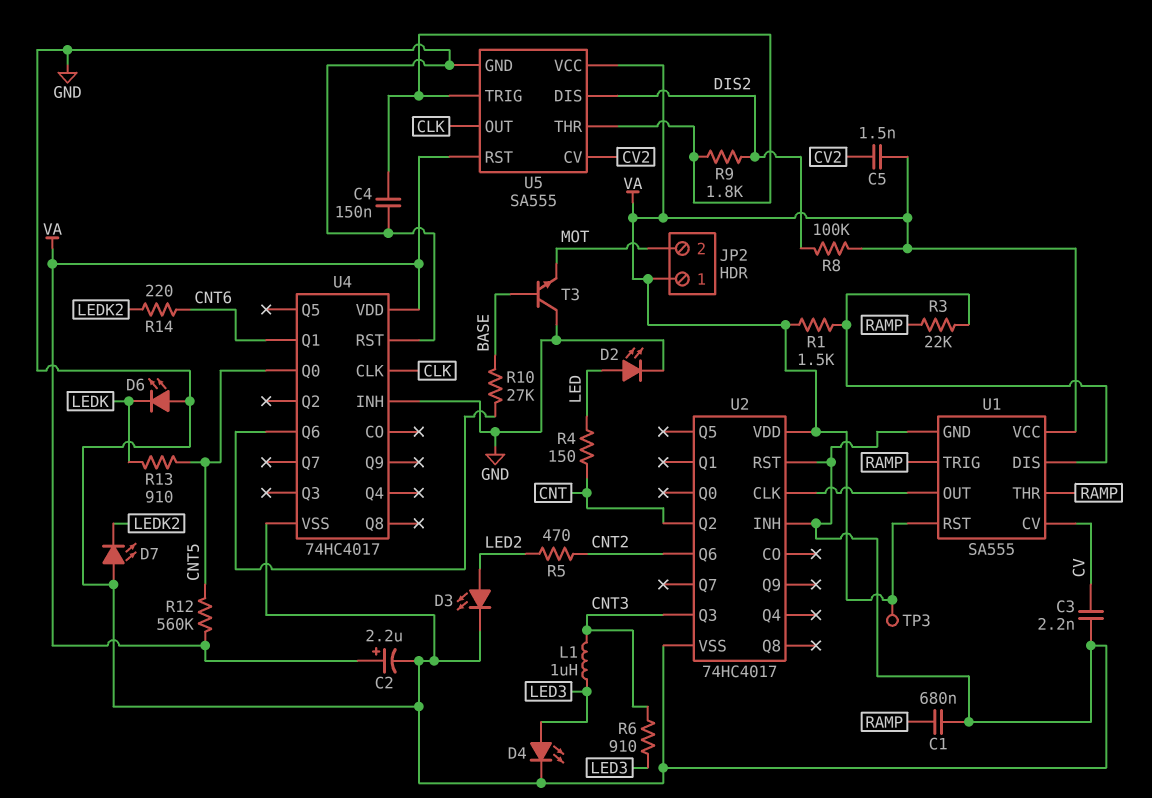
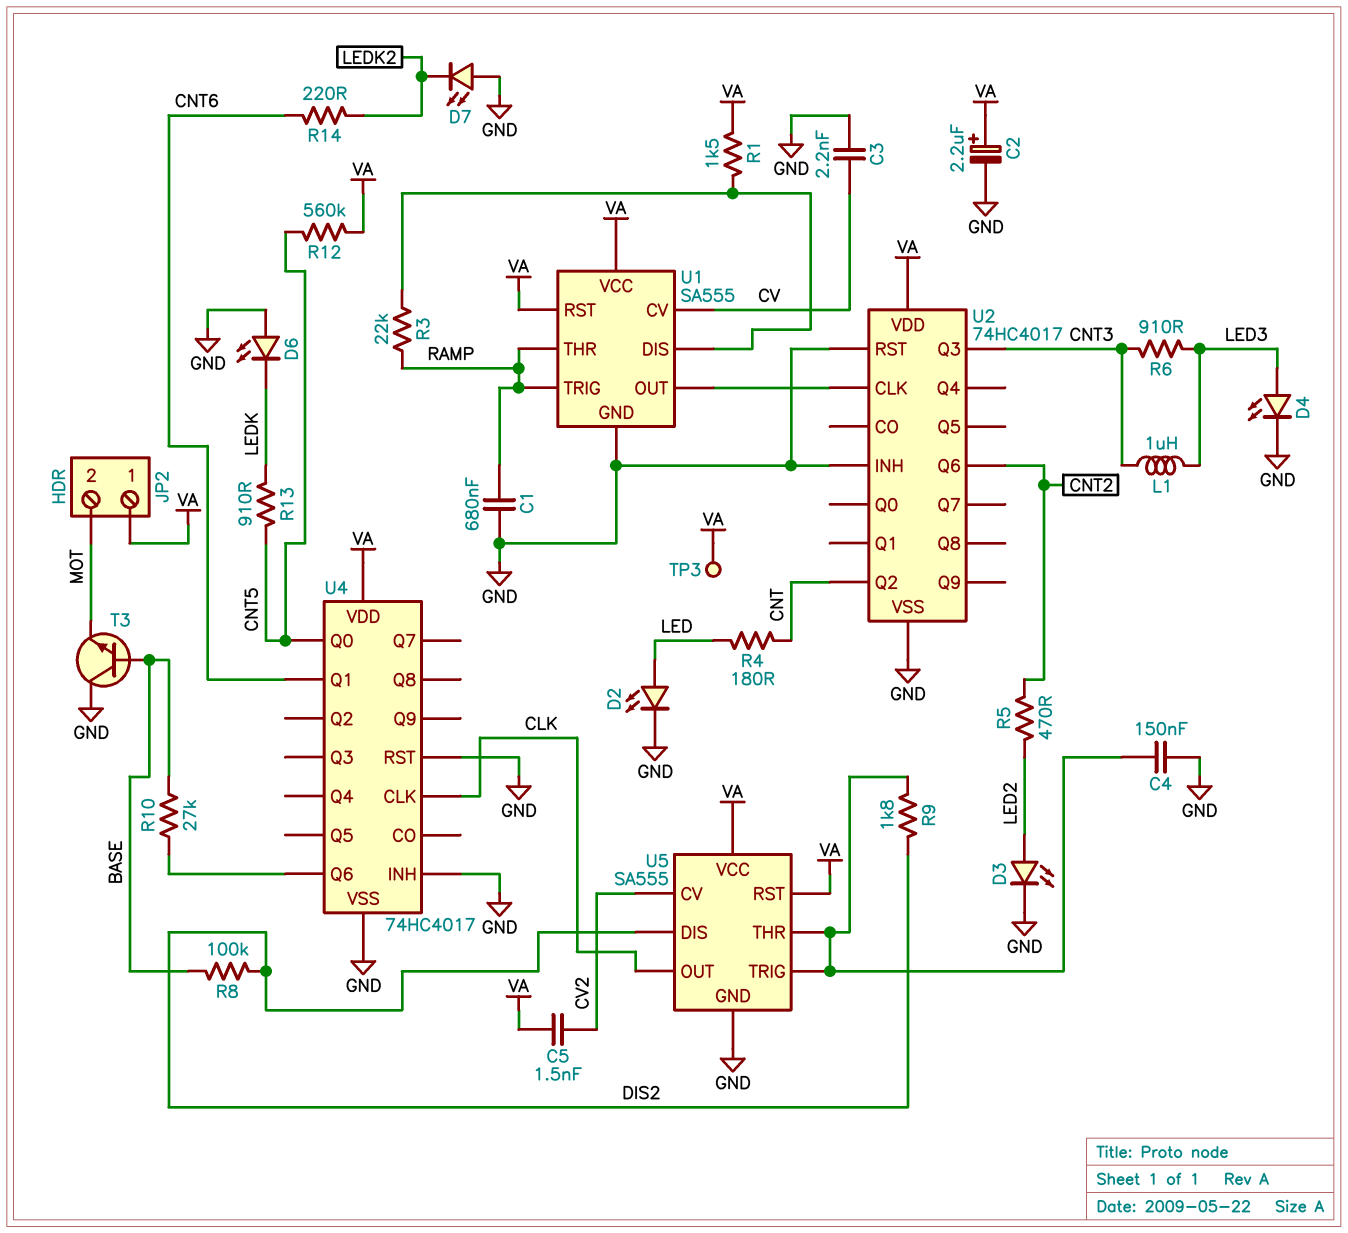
R4: 150 (CNT, LED) -> 180 (CNT, LED)
R8: 100k (DIS2, VA) -> 100k (BASE, DIS2)

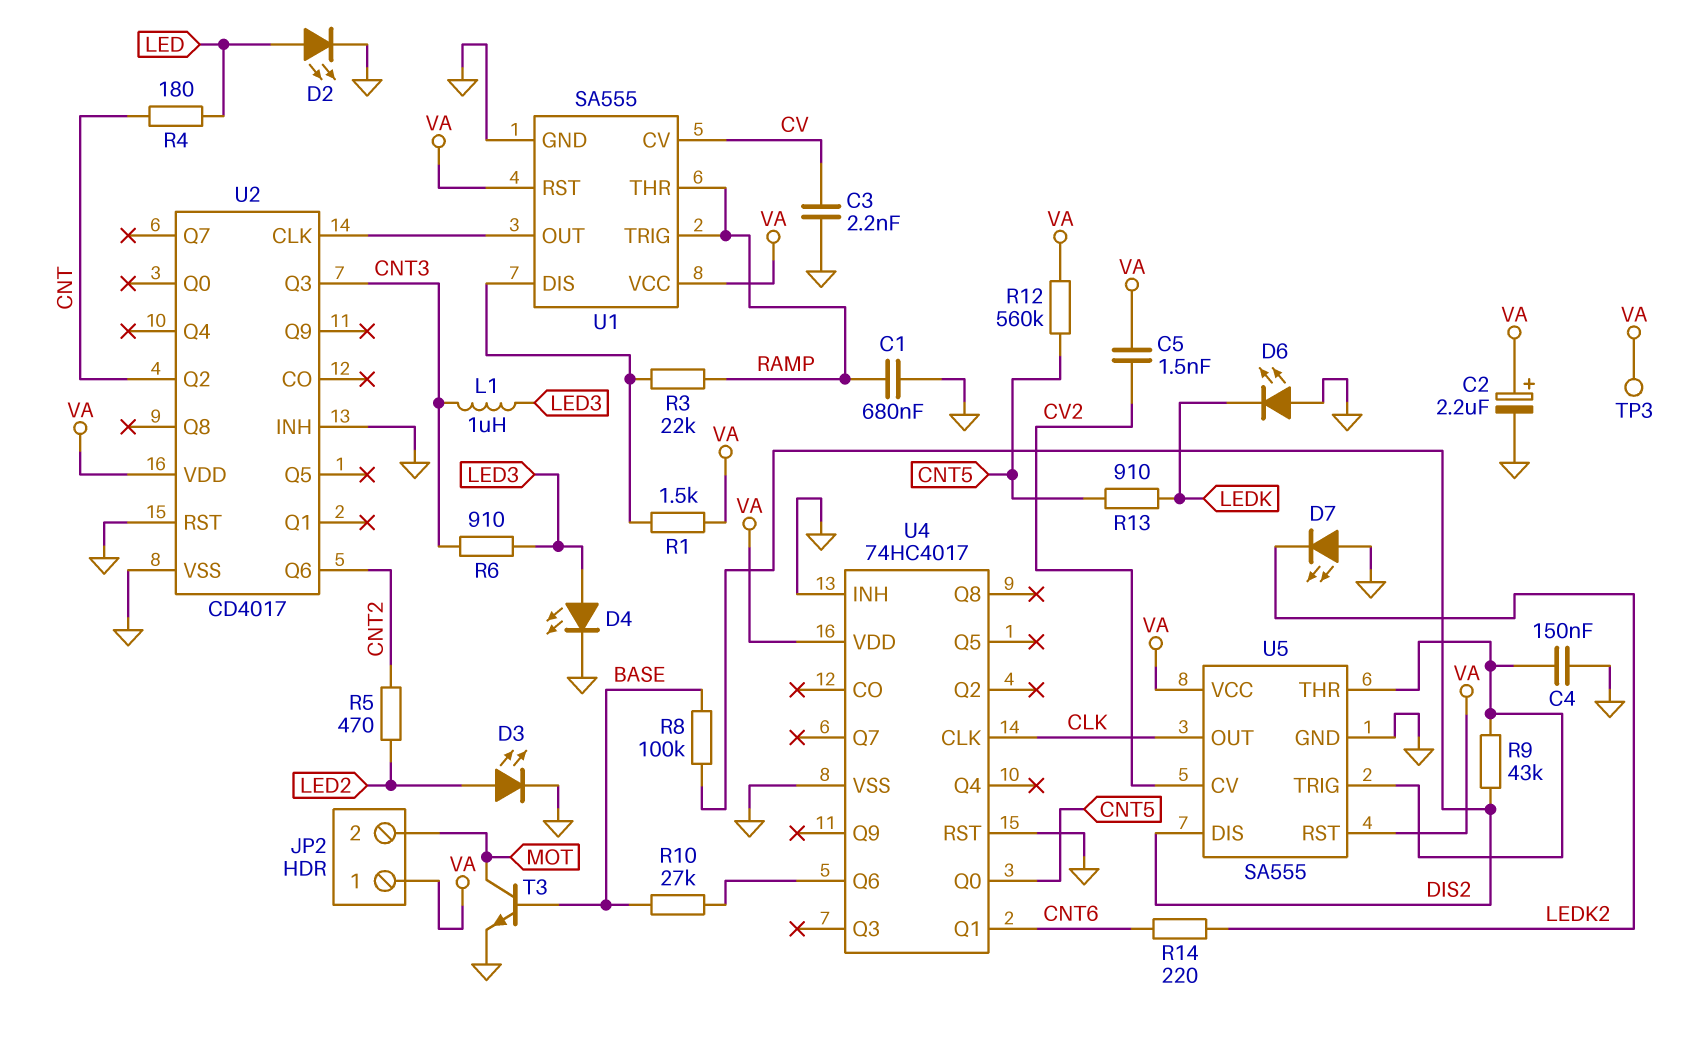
R9: 1.8k (DIS2, U5/THR) -> 43k (DIS2, U5/THR)
T3: NPN (B BASE, C GND, E MOT) -> NPN (B BASE, C MOT, E GND)
U2: 74HC4017 -> CD4017

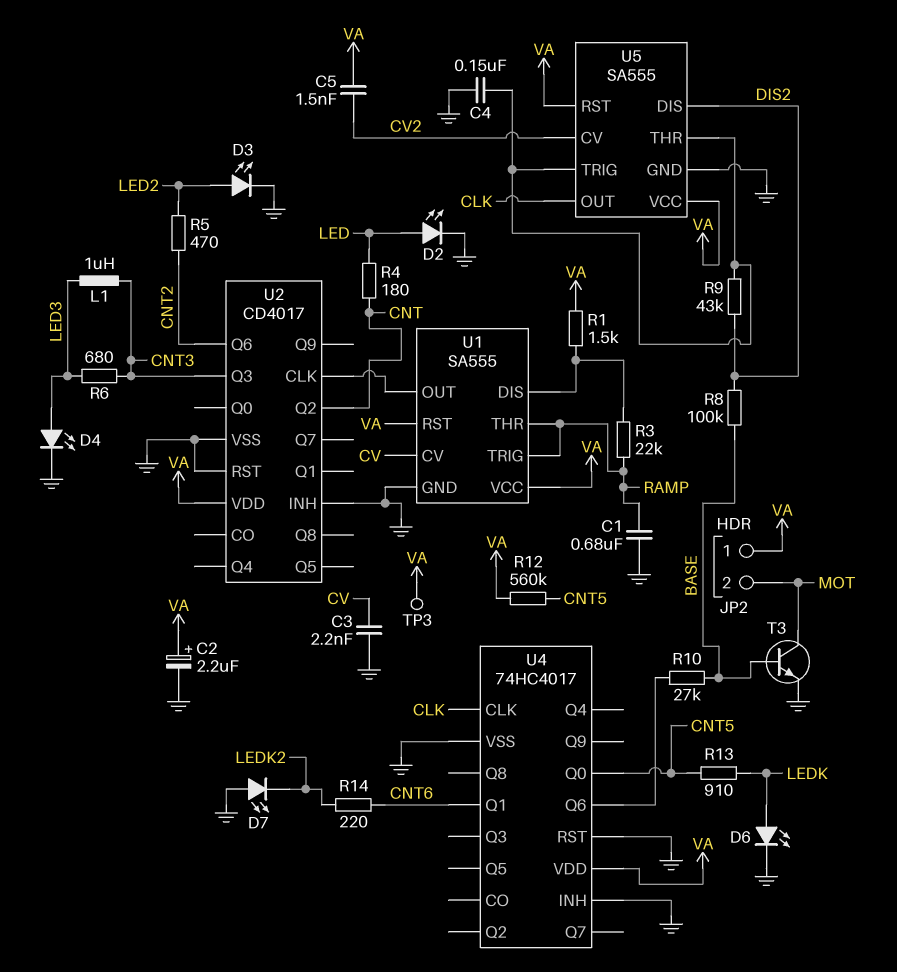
D6: LED (A GND, K LEDK) -> LED (A LEDK, K GND)
R6: 910 (CNT3, LED3) -> 680 (CNT3, LED3)

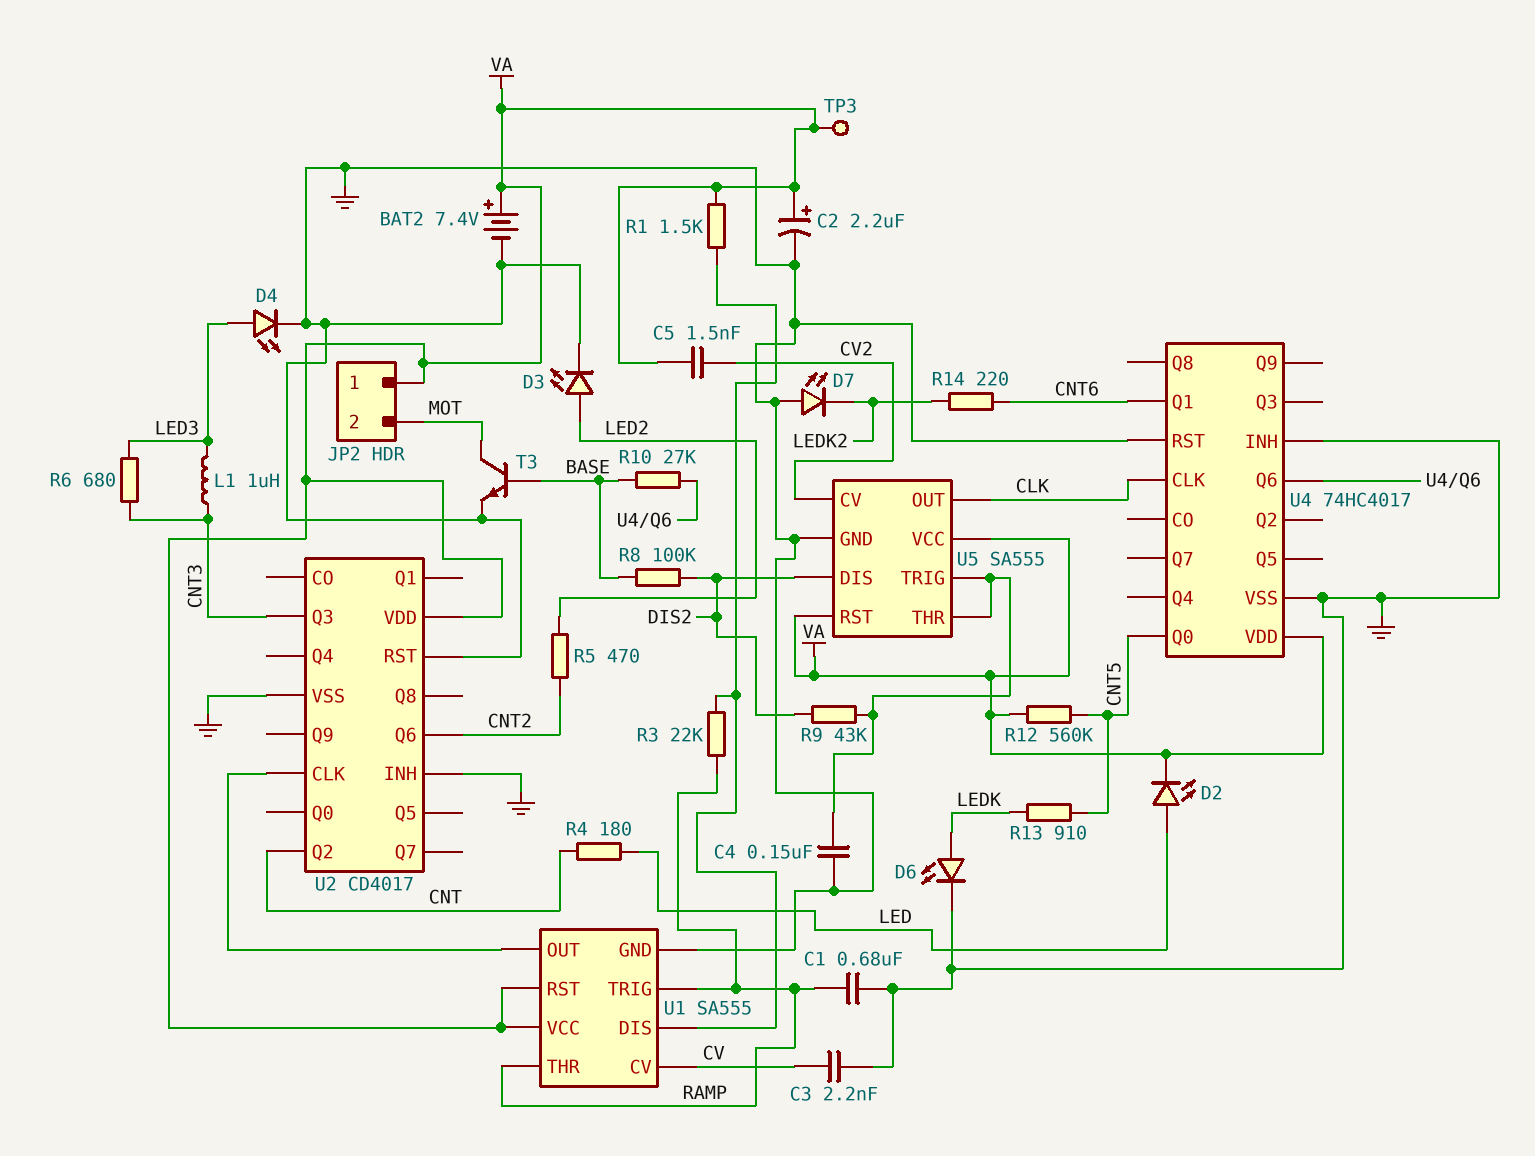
BAT2: none -> 7.4V (plus VA, minus GND)
D2: LED (A LED, K GND) -> LED (A LED, K VA)

